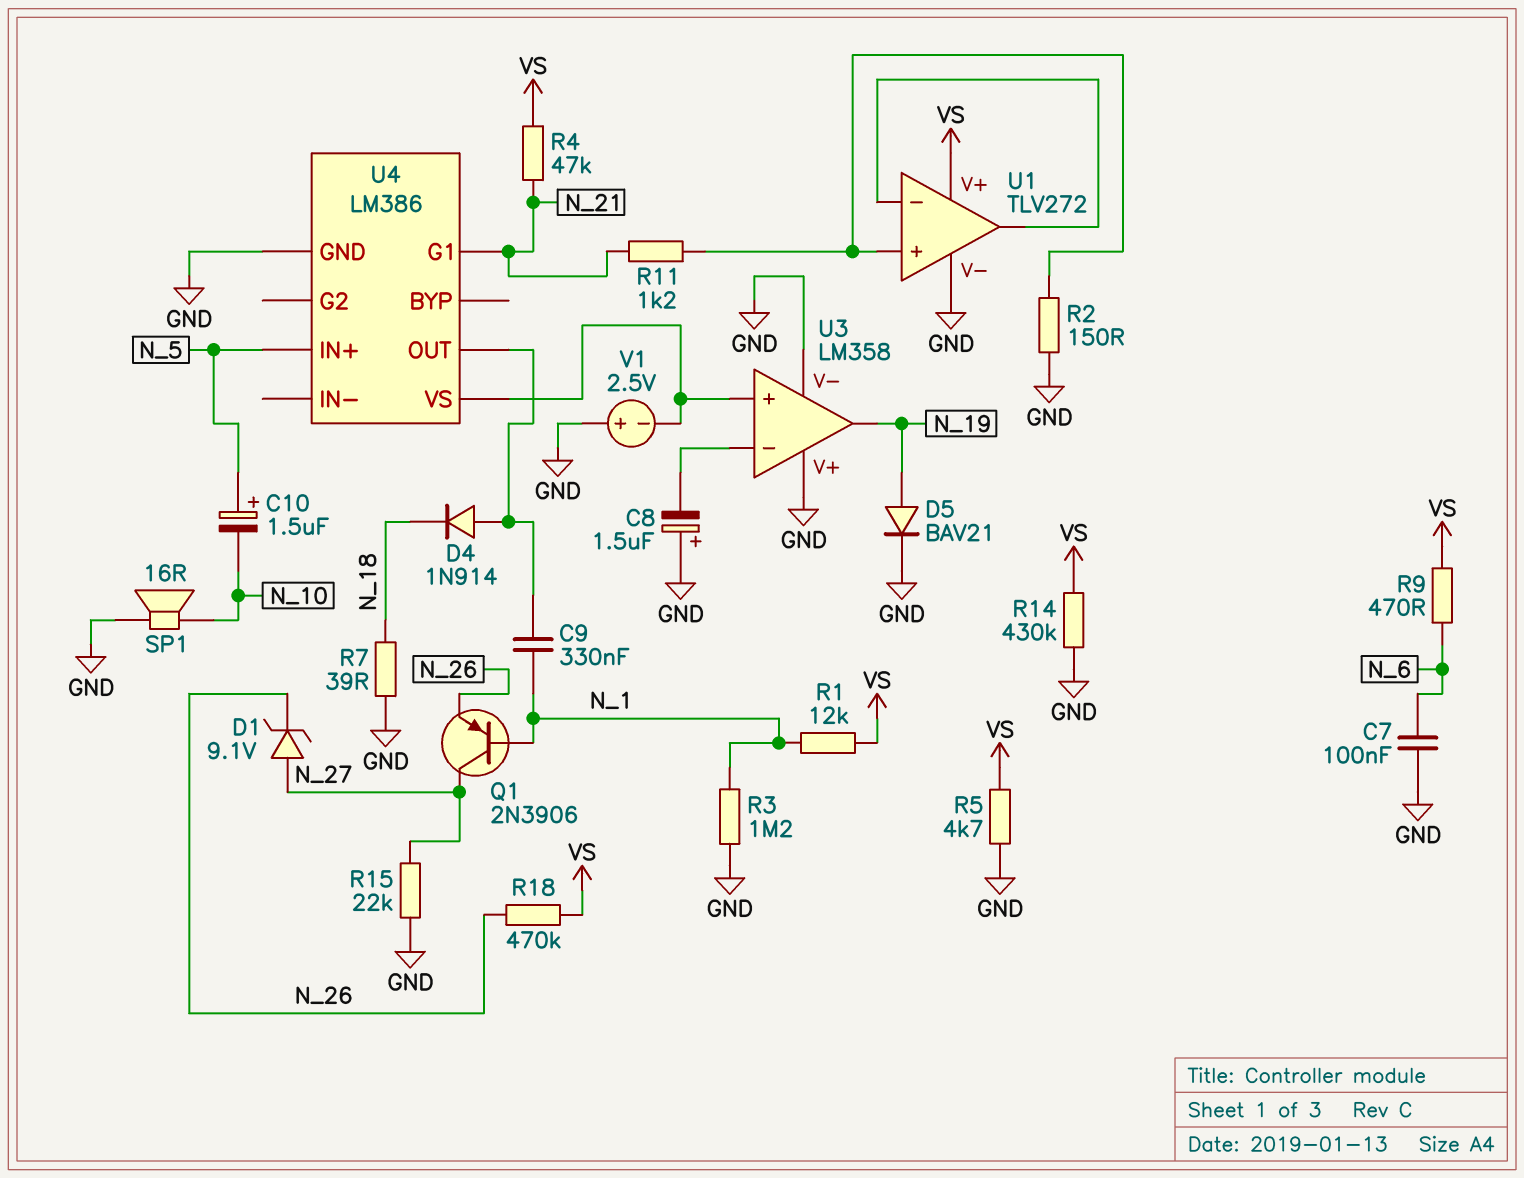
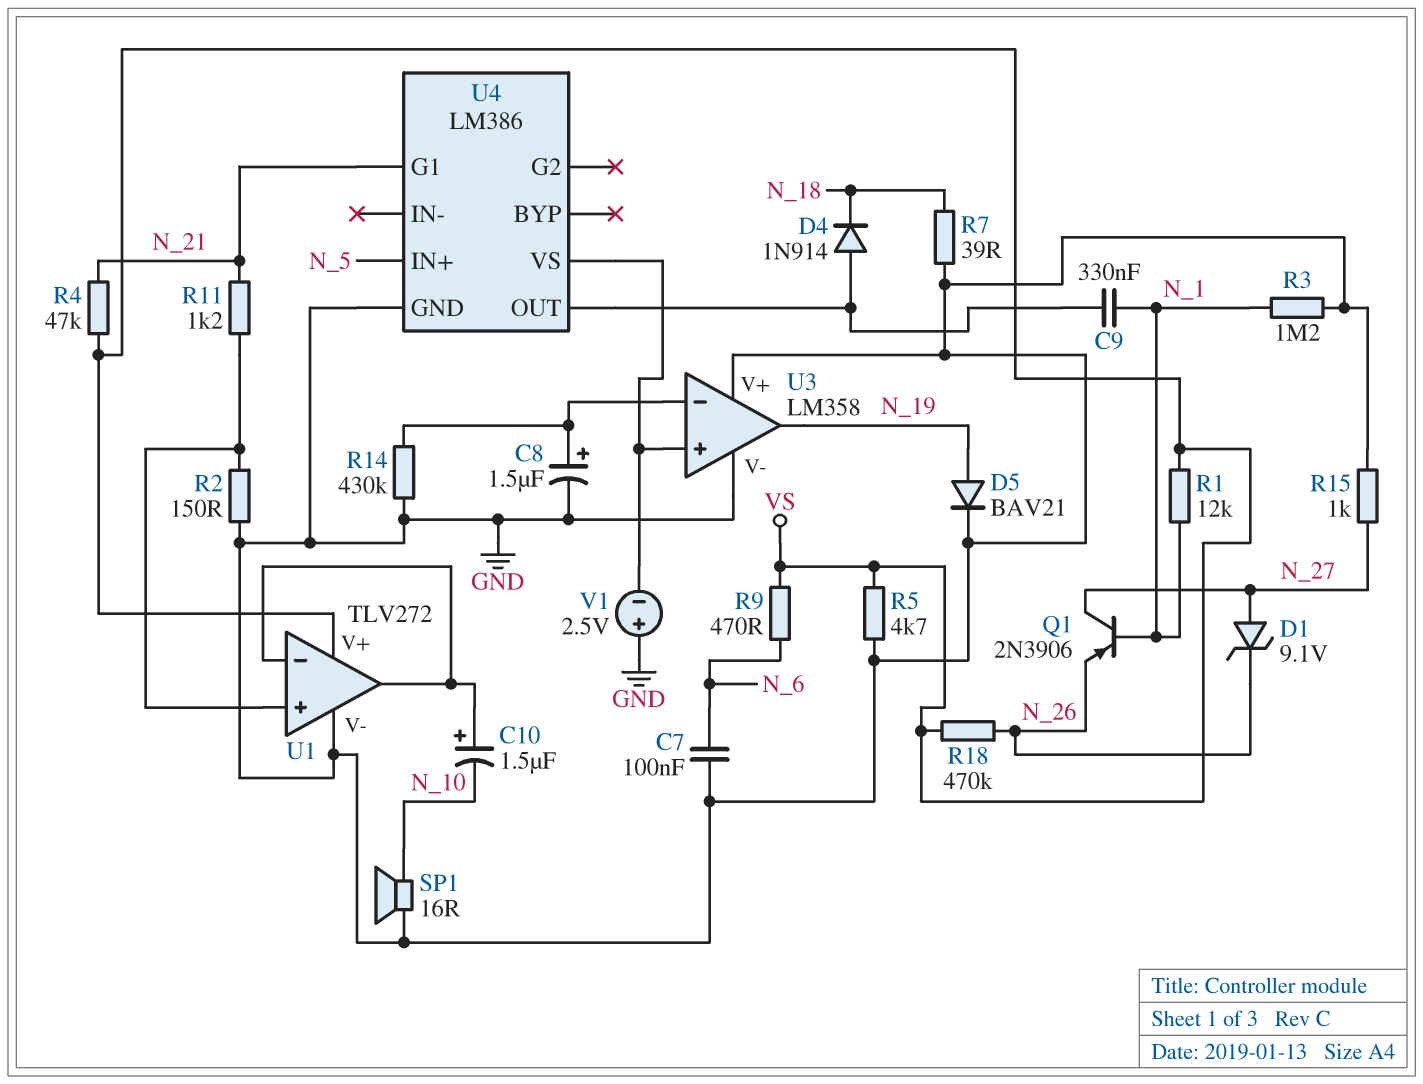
C8: 1.5uF (plus GND, minus U3/in-) -> 1.5uF (plus U3/in-, minus GND)
C10: 1.5uF (plus N_5, minus N_10) -> 1.5uF (plus U1/in-, minus N_10)
R14: 430k (GND, VS) -> 430k (GND, U3/in-)
R15: 22k (GND, N_27) -> 1k (GND, N_27)

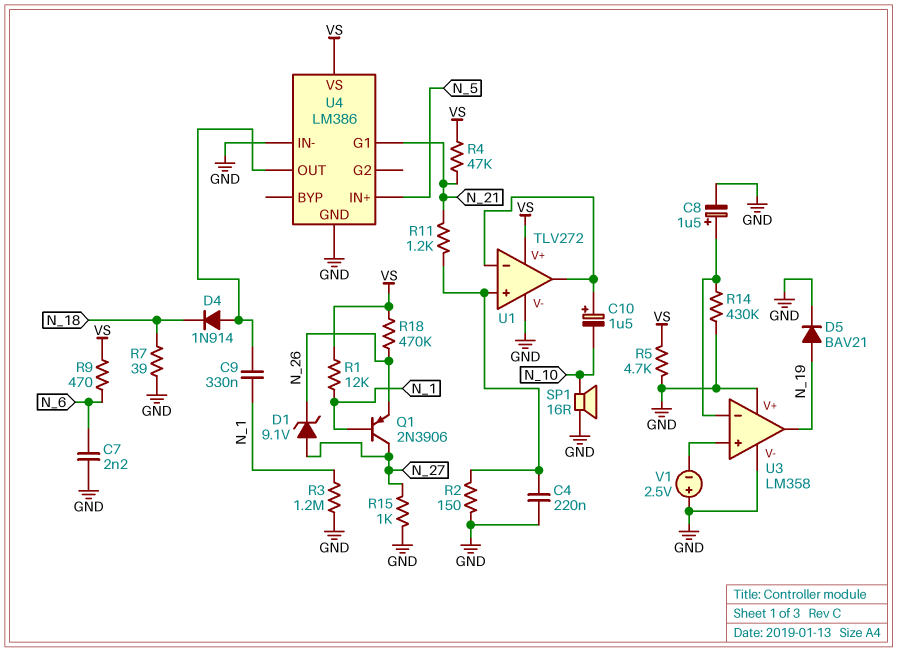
C4: none -> 220nF (GND, U1/in+)
C7: 100nF (GND, N_6) -> 2.2nF (GND, N_6)
U4 pin IN-: none -> GND
U4 pin VS: U3/in+ -> VS

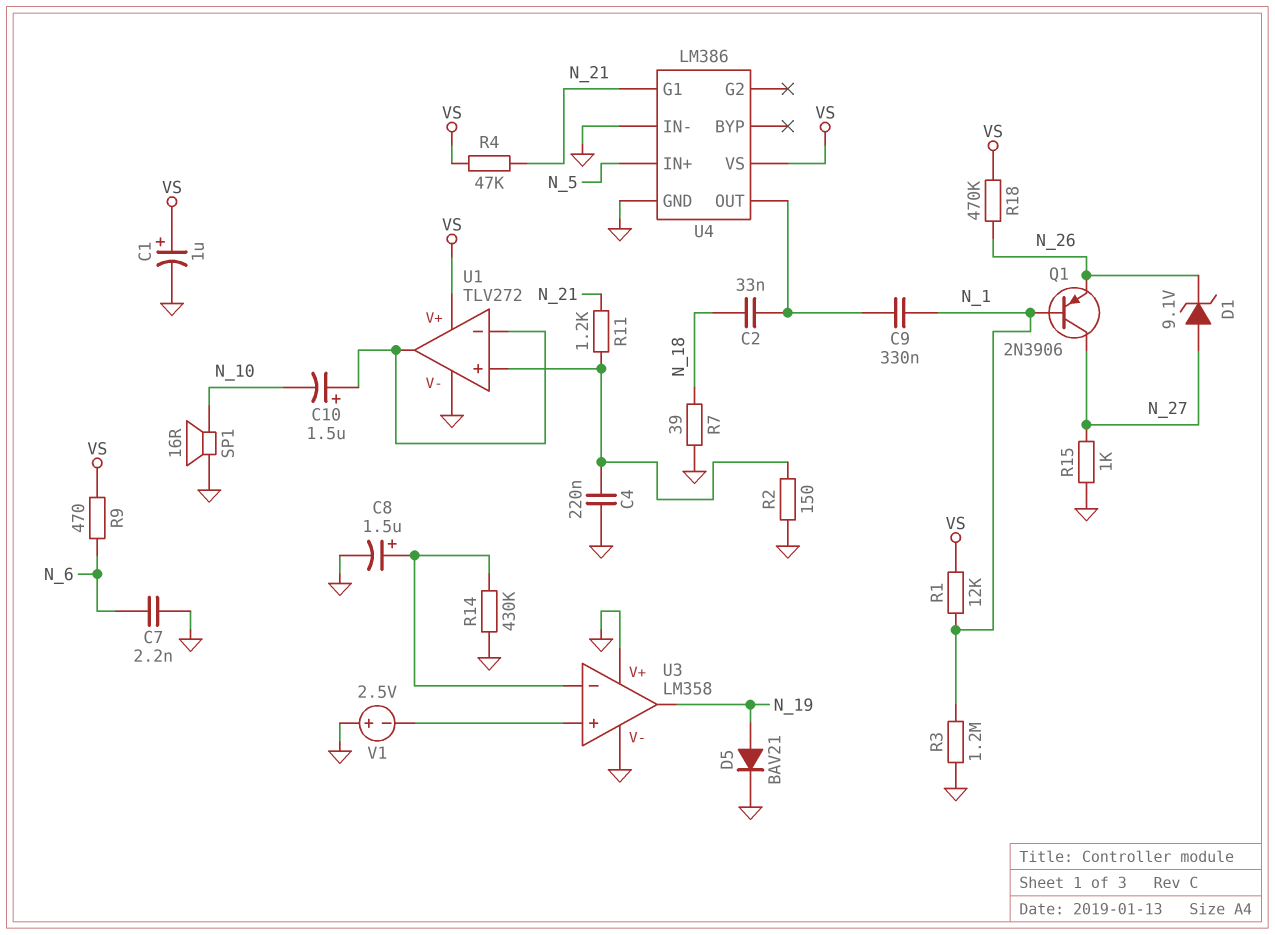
C1: none -> 1uF (plus VS, minus GND)
C2: none -> 33nF (N_18, U4/OUT)
D4: diode 1N914 (A U4/OUT, K N_18) -> none
R5: 4.7k (GND, VS) -> none

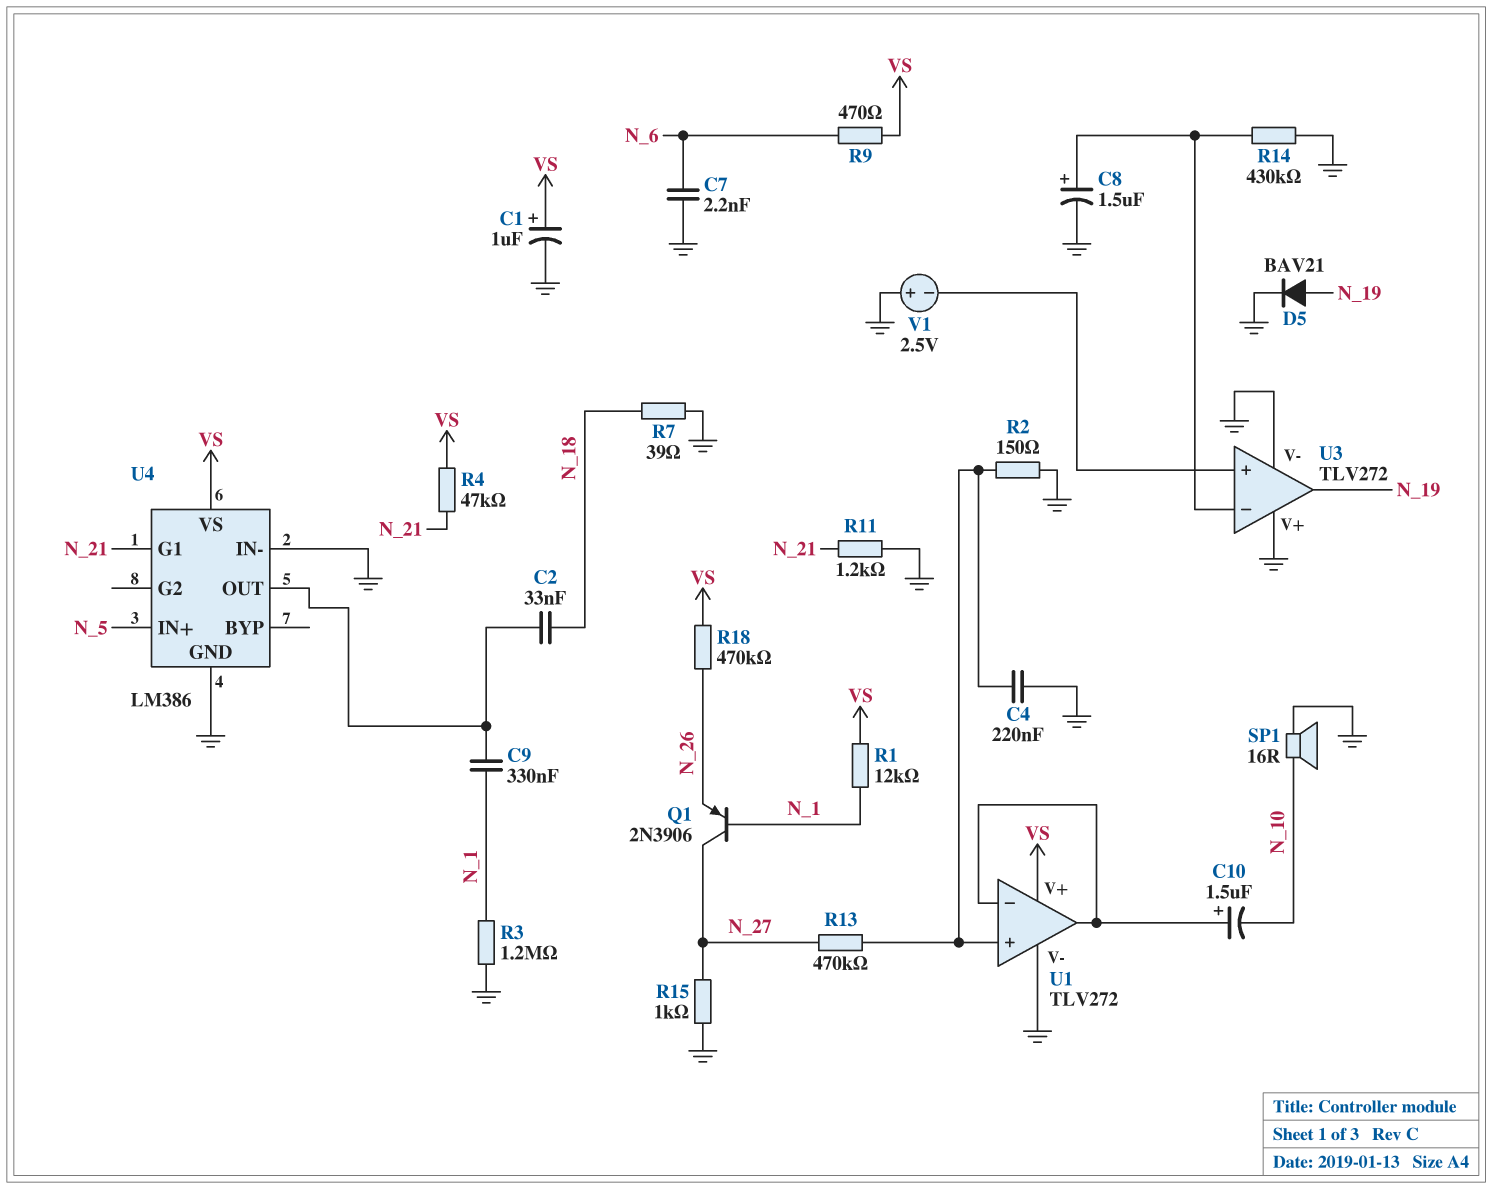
D1: zener 9.1V (A N_27, K N_26) -> none
R11: 1.2k (N_21, U1/in+) -> 1.2k (GND, N_21)
R13: none -> 470k (N_27, U1/in+)
U3: LM358 -> TLV272

